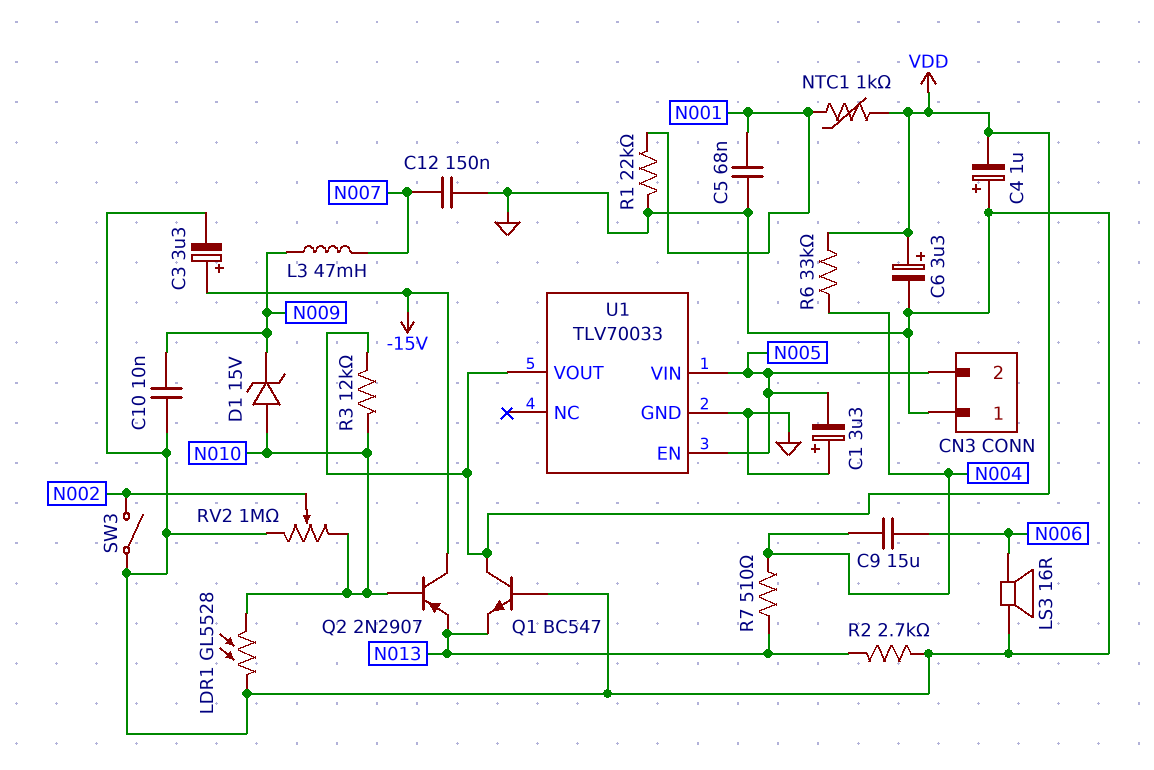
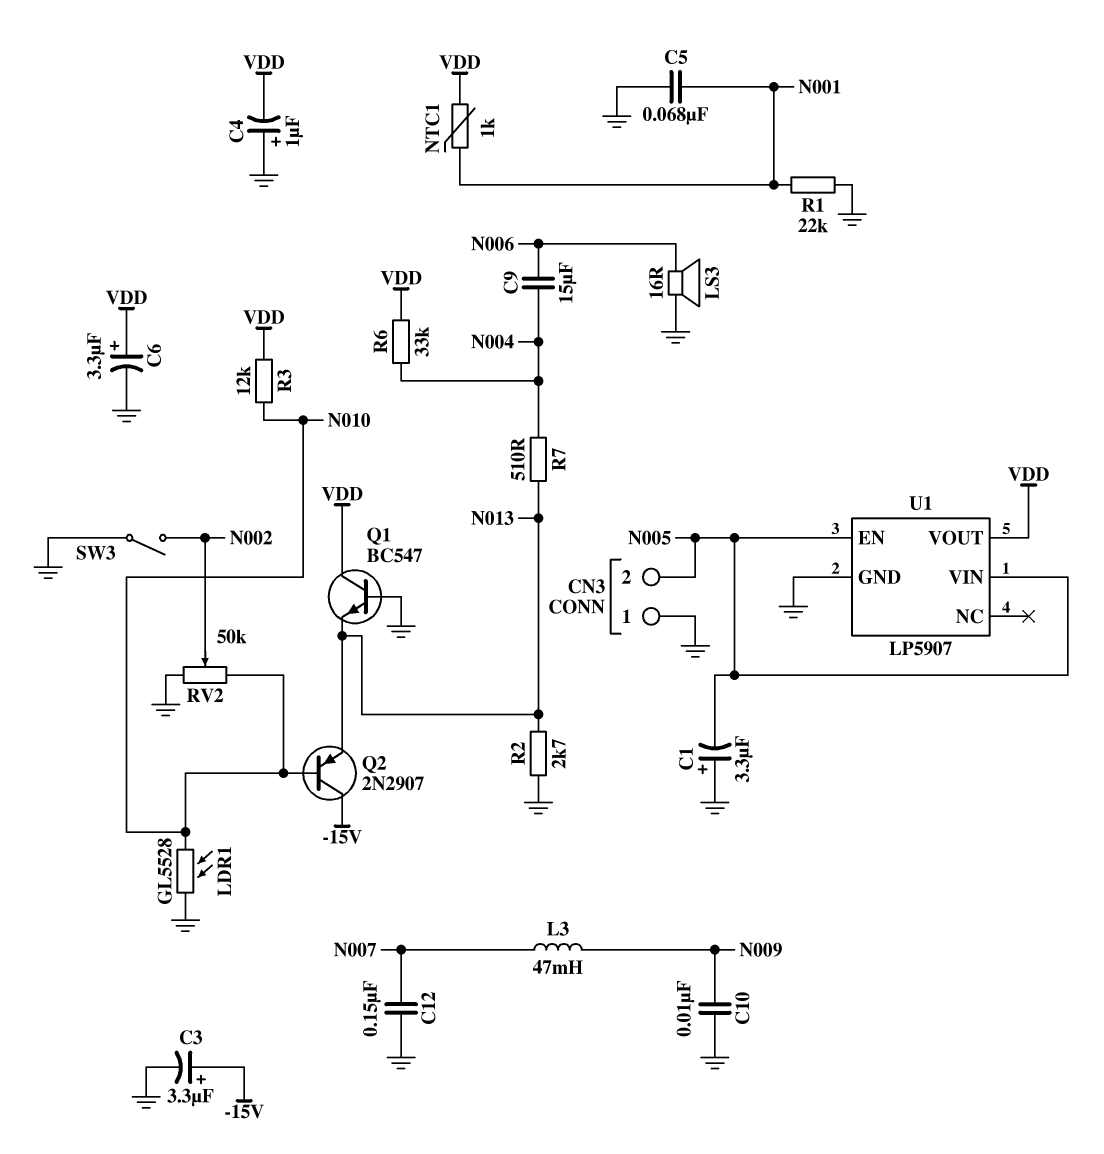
D1: zener 15V (A N010, K N009) -> none
RV2: 1M (GND, N010, wiper N002) -> 50k (GND, N010, wiper N002)
U1: TLV70033 -> LP5907

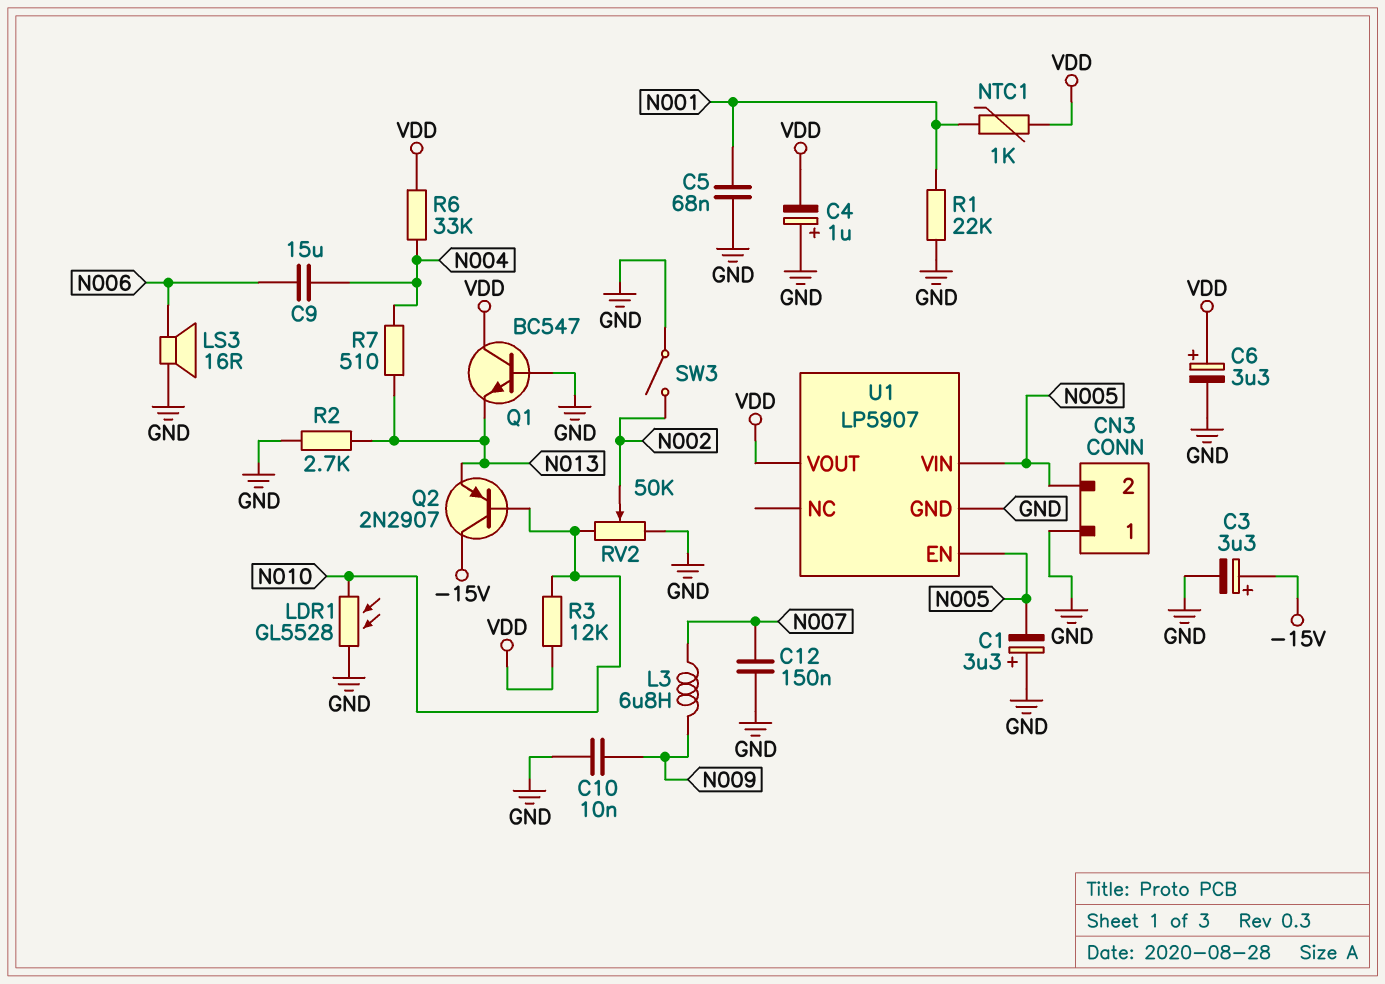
L3: 47mH (N007, N009) -> 6.8uH (N007, N009)

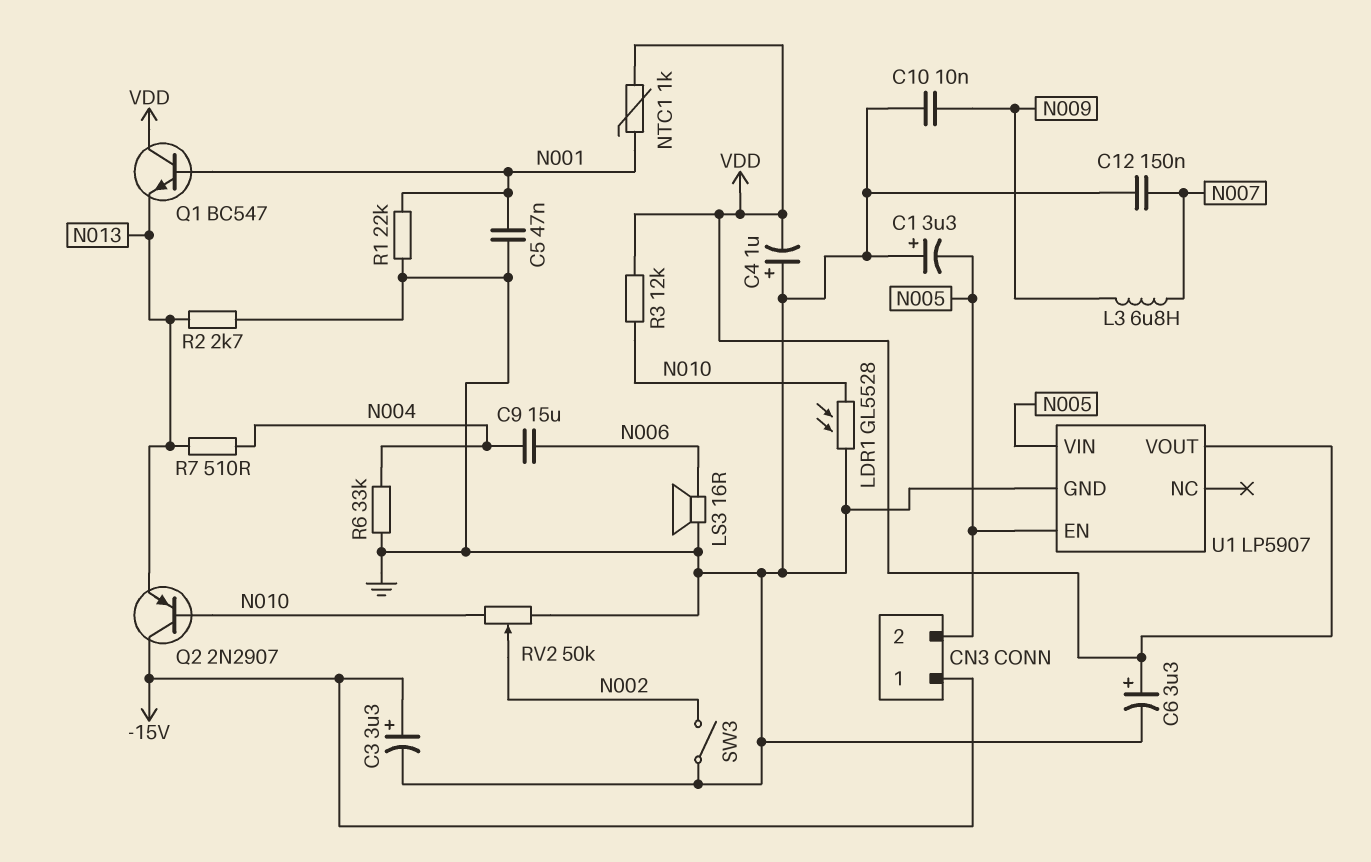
C5: 68nF (GND, N001) -> 47nF (GND, N001)
CN3 pin 1: GND -> -15V
Q1: NPN BC547 (B GND, C VDD, E N013) -> NPN BC547 (B N001, C VDD, E N013)
R6: 33k (N004, VDD) -> 33k (GND, N004)

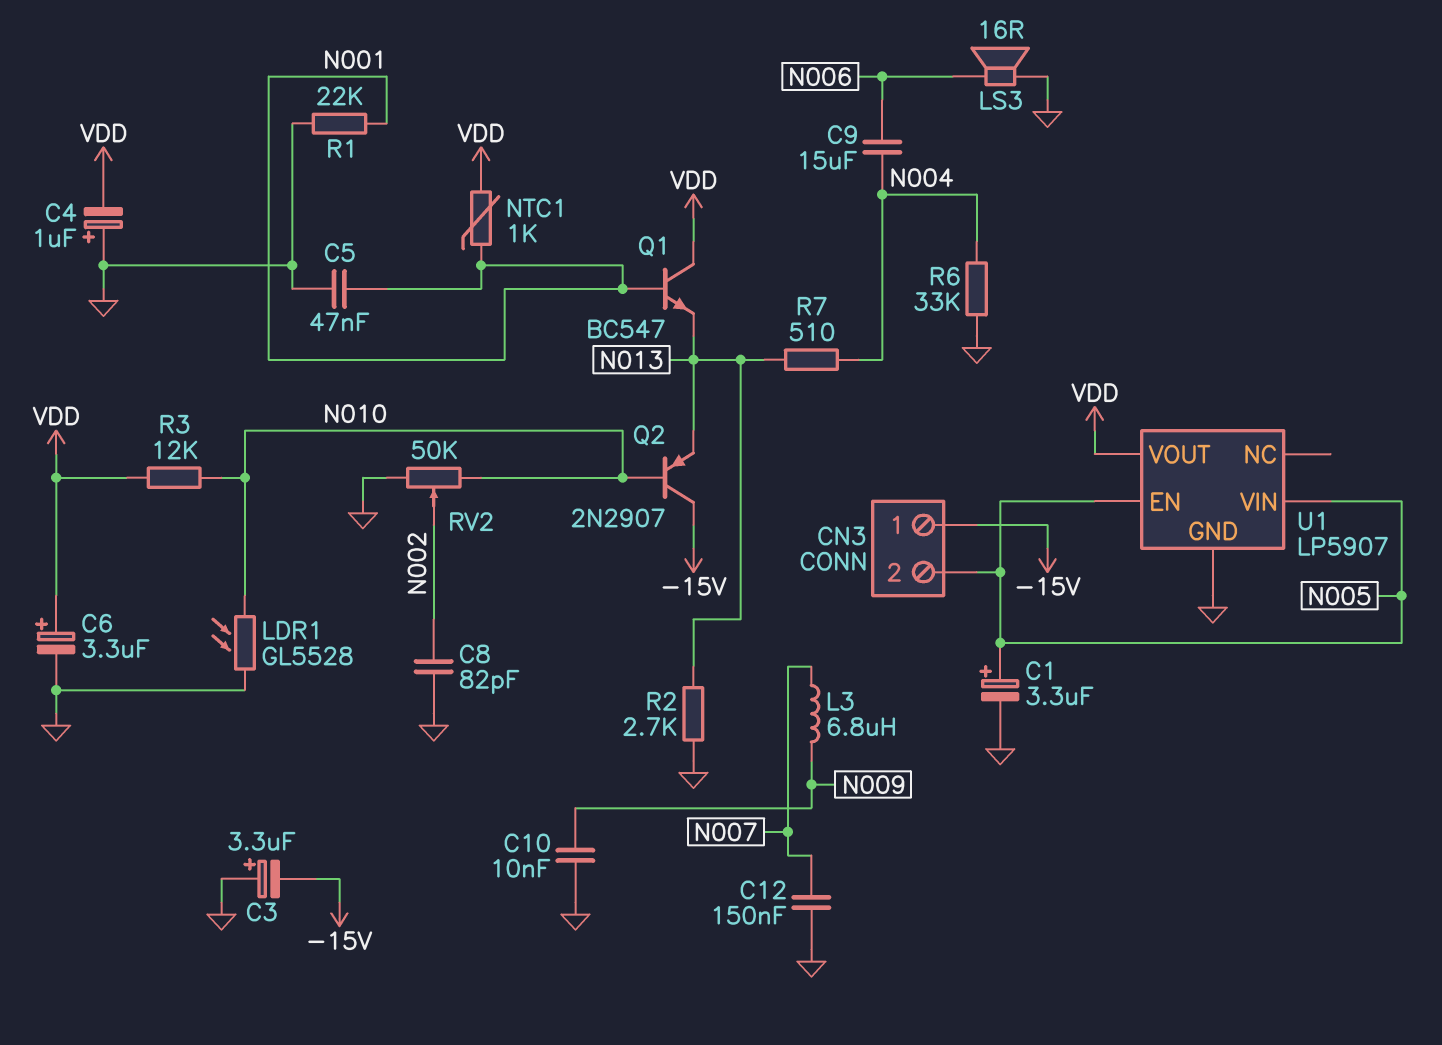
C1: 3.3uF (plus GND, minus N005) -> 3.3uF (plus N005, minus GND)
C3: 3.3uF (plus -15V, minus GND) -> 3.3uF (plus GND, minus -15V)
C8: none -> 82pF (GND, N002)
SW3: switch (GND, N002) -> none

